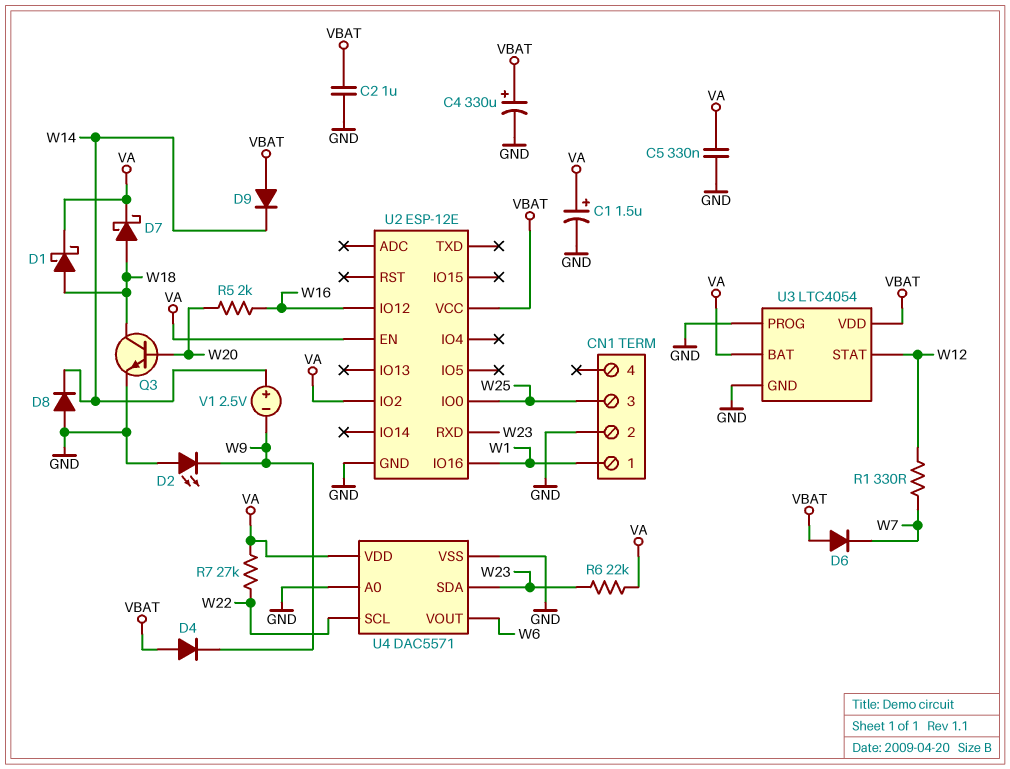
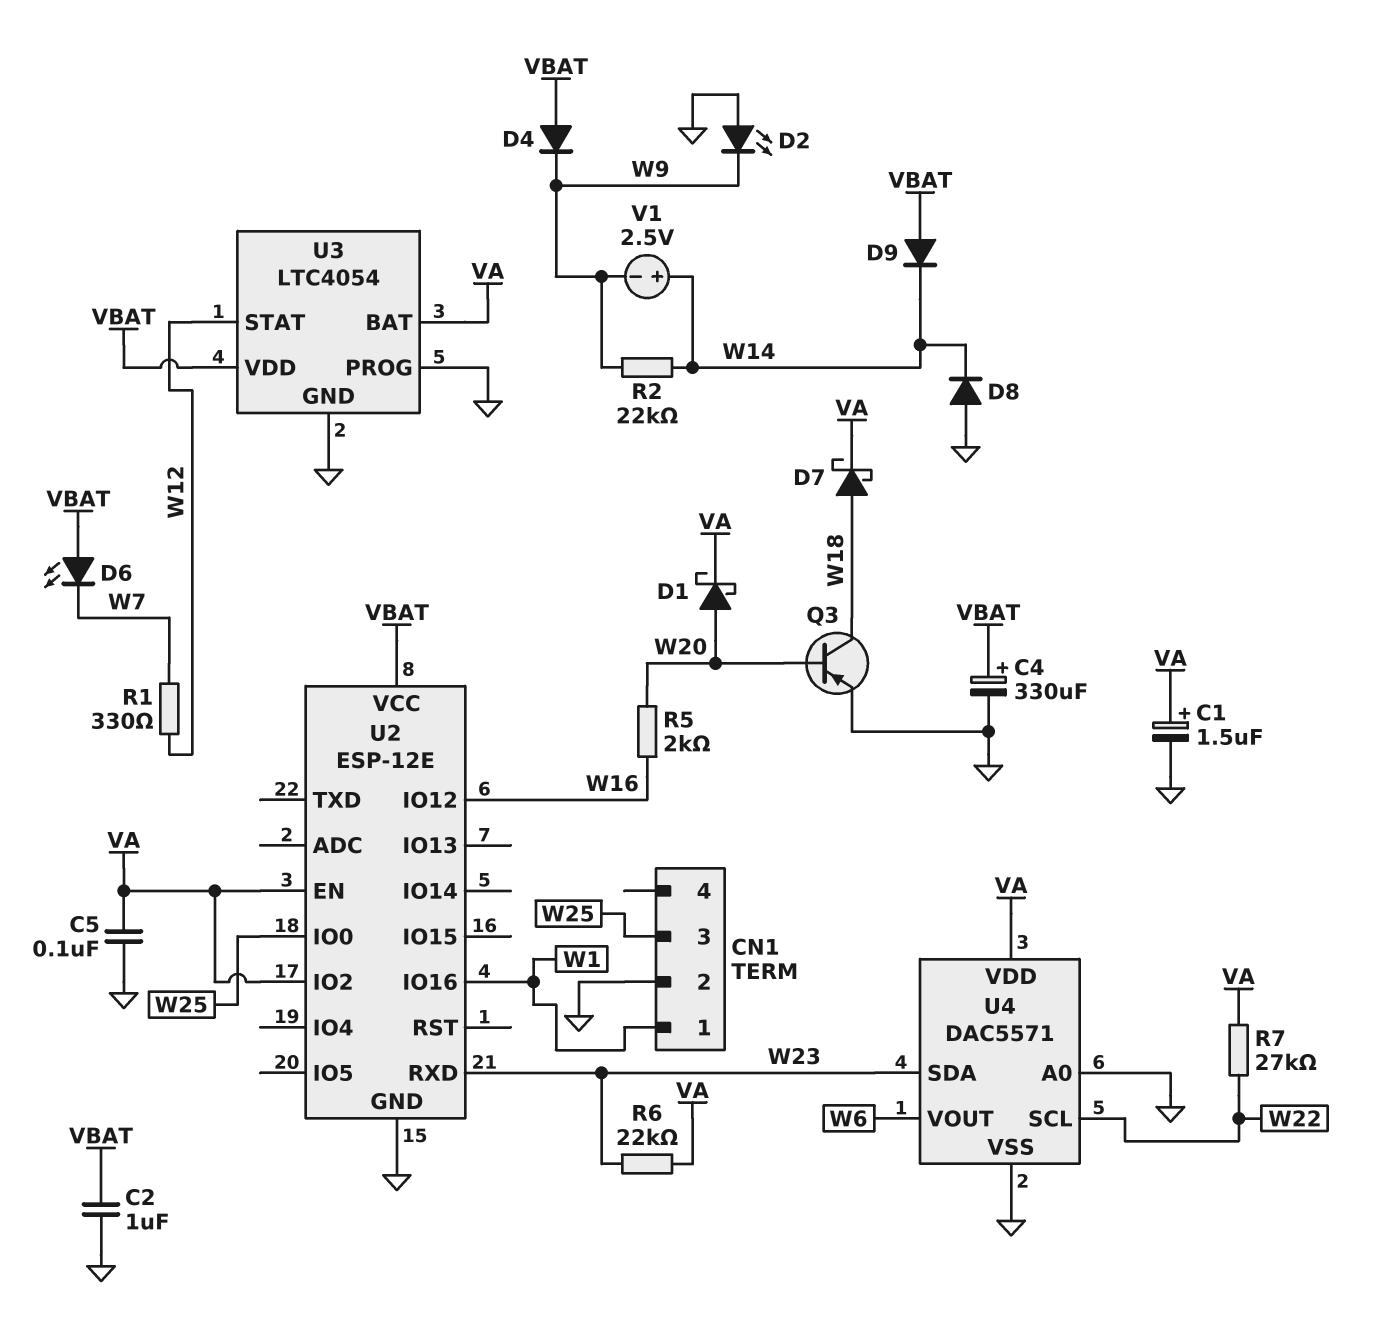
C5: 330nF (GND, VA) -> 100nF (GND, VA)
D1: schottky (A W18, K VA) -> schottky (A W20, K VA)
D6: diode (A VBAT, K W7) -> LED (A VBAT, K W7)
Q3: NPN (B W20, C W18, E GND) -> PNP (B W20, C W18, E GND)
R2: none -> 22k (W9, W14)

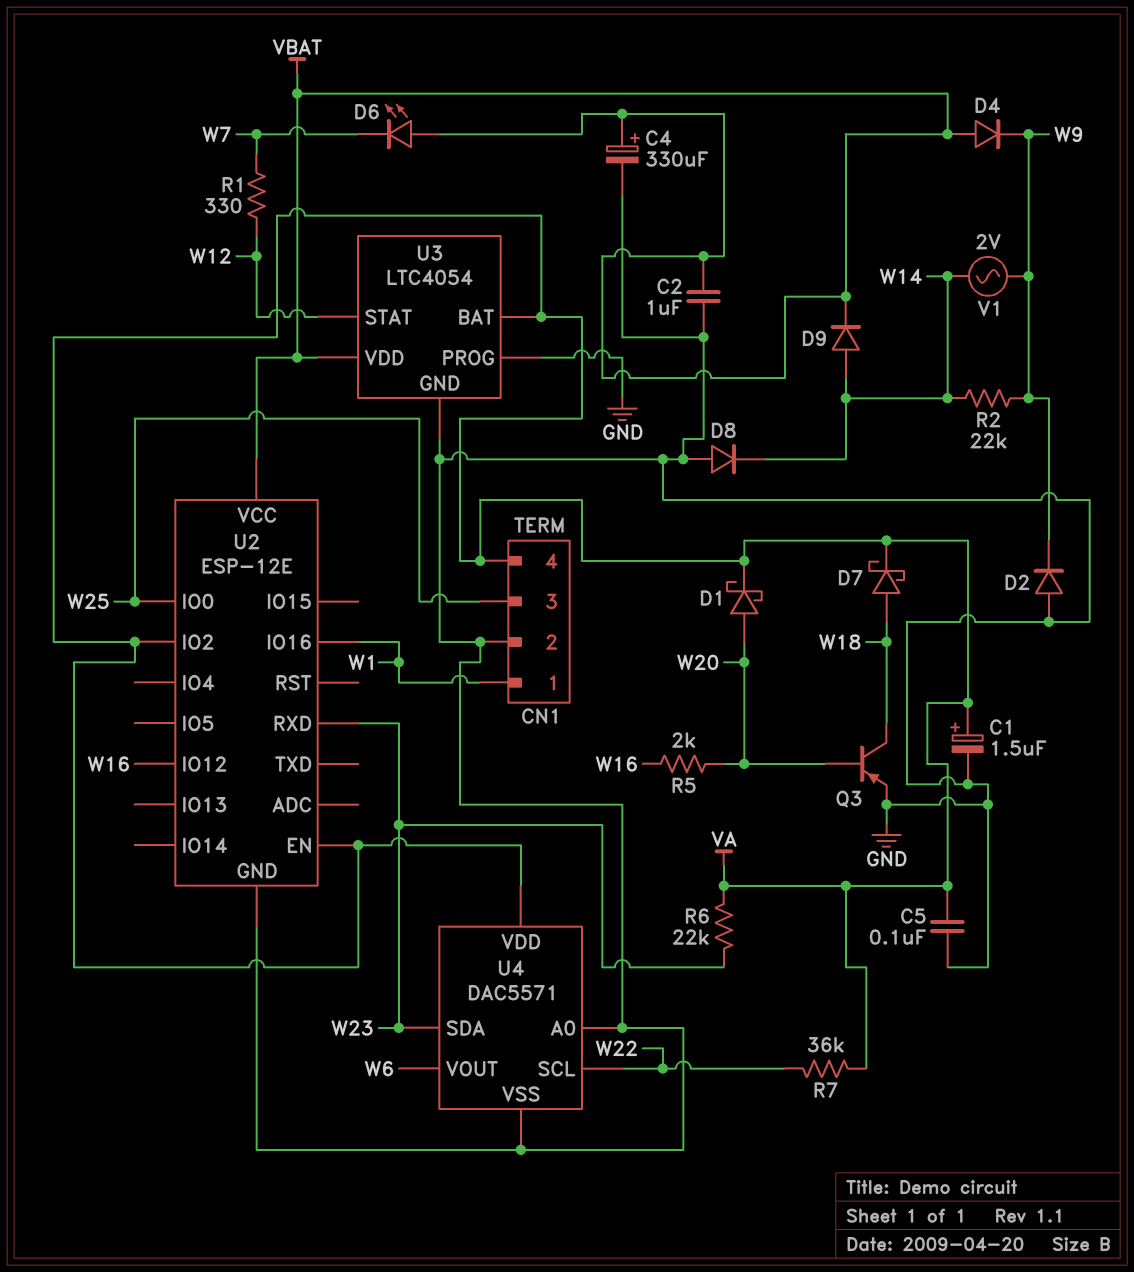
CN1 pin 4: none -> VA
D2: LED (A GND, K W9) -> diode (A GND, K W9)
D9: diode (A VBAT, K W14) -> diode (A W14, K VBAT)
R7: 27k (VA, W22) -> 36k (VA, W22)
V1: 2.5V (plus W14, minus W9) -> AC 2V (W9, W14)

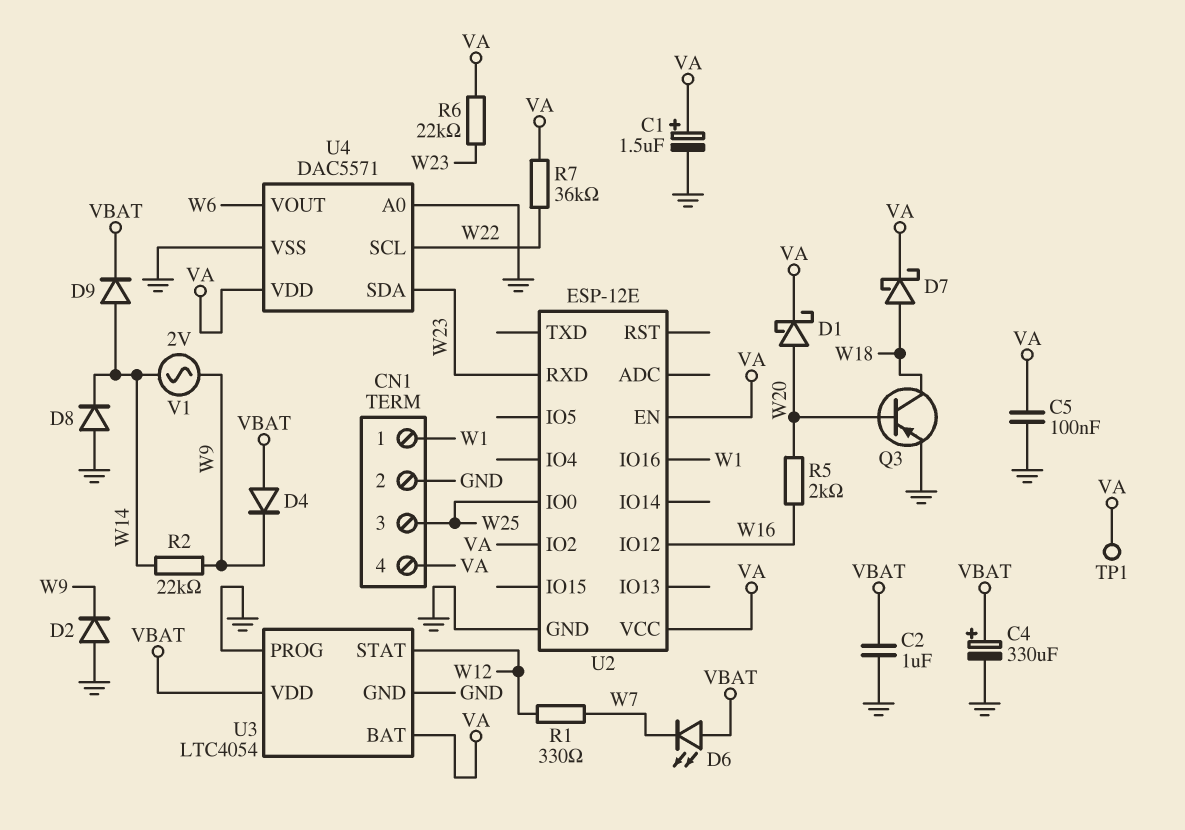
TP1: none -> test point (VA)
U2 pin VCC: VBAT -> VA

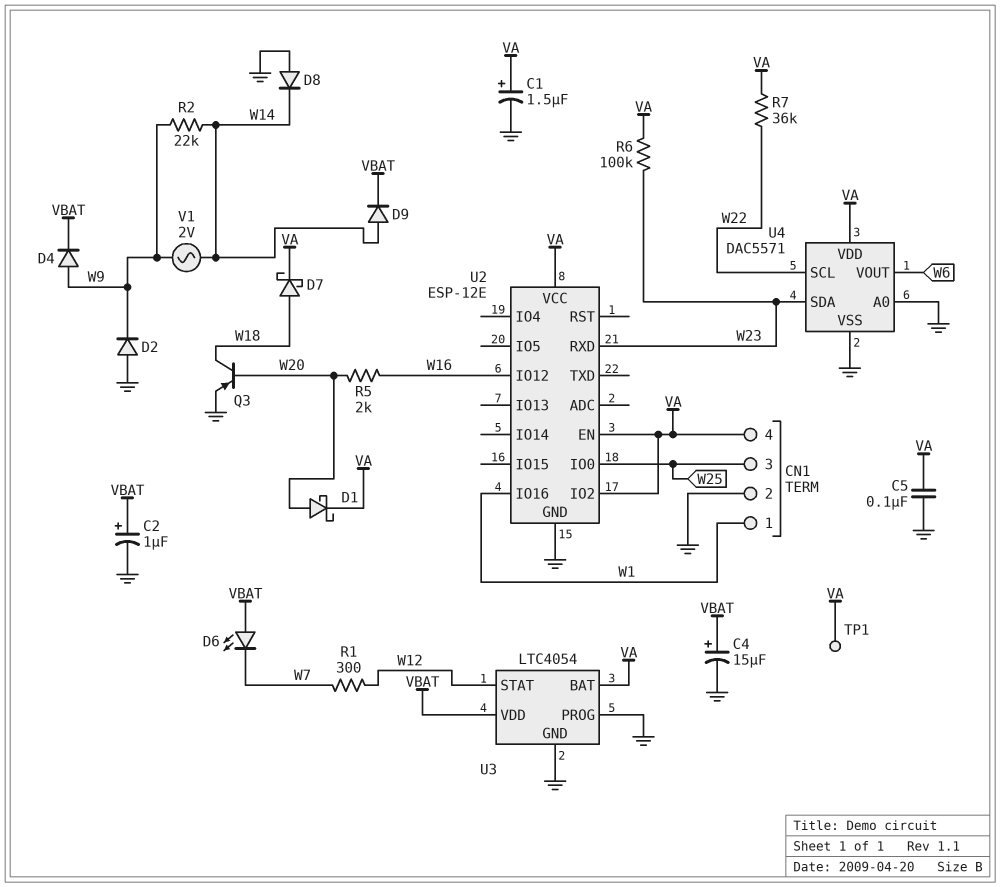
C2: 1uF (GND, VBAT) -> 1uF (plus VBAT, minus GND)
C4: 330uF (plus VBAT, minus GND) -> 15uF (plus VBAT, minus GND)
D4: diode (A VBAT, K W9) -> diode (A W9, K VBAT)
R1: 330 (W7, W12) -> 300 (W7, W12)
R6: 22k (VA, W23) -> 100k (VA, W23)

